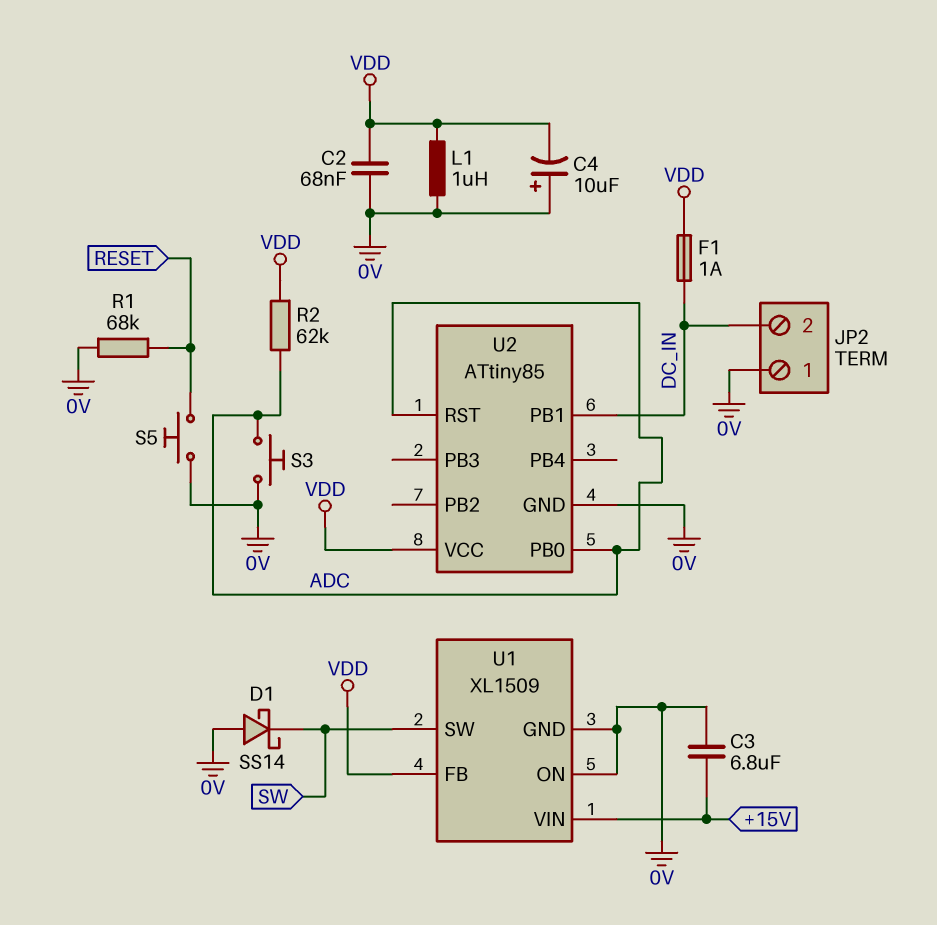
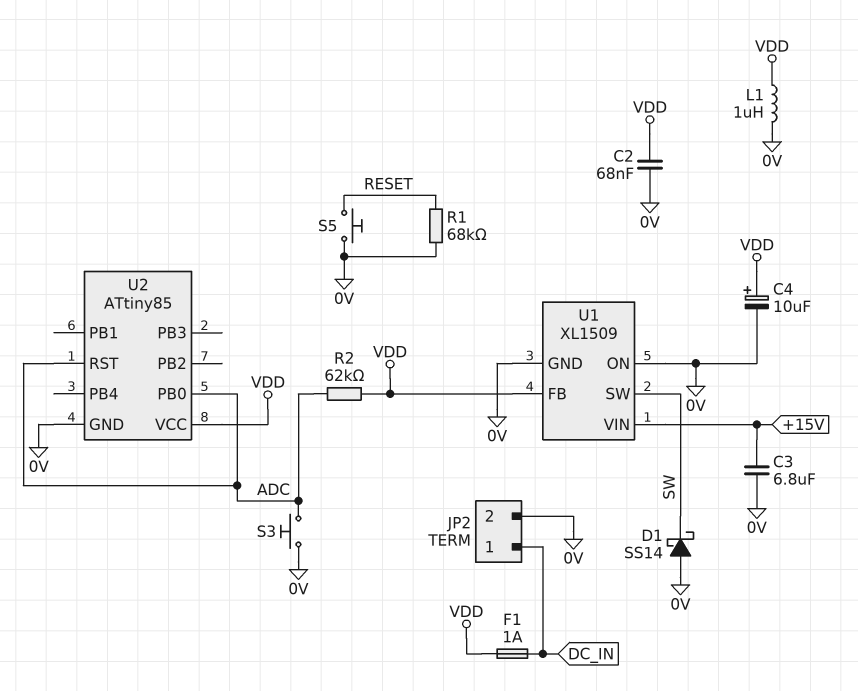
C4: 10uF (plus 0V, minus VDD) -> 10uF (plus VDD, minus 0V)
JP2 pin 1: 0V -> DC_IN
JP2 pin 2: DC_IN -> 0V
U2 pin PB1: DC_IN -> none

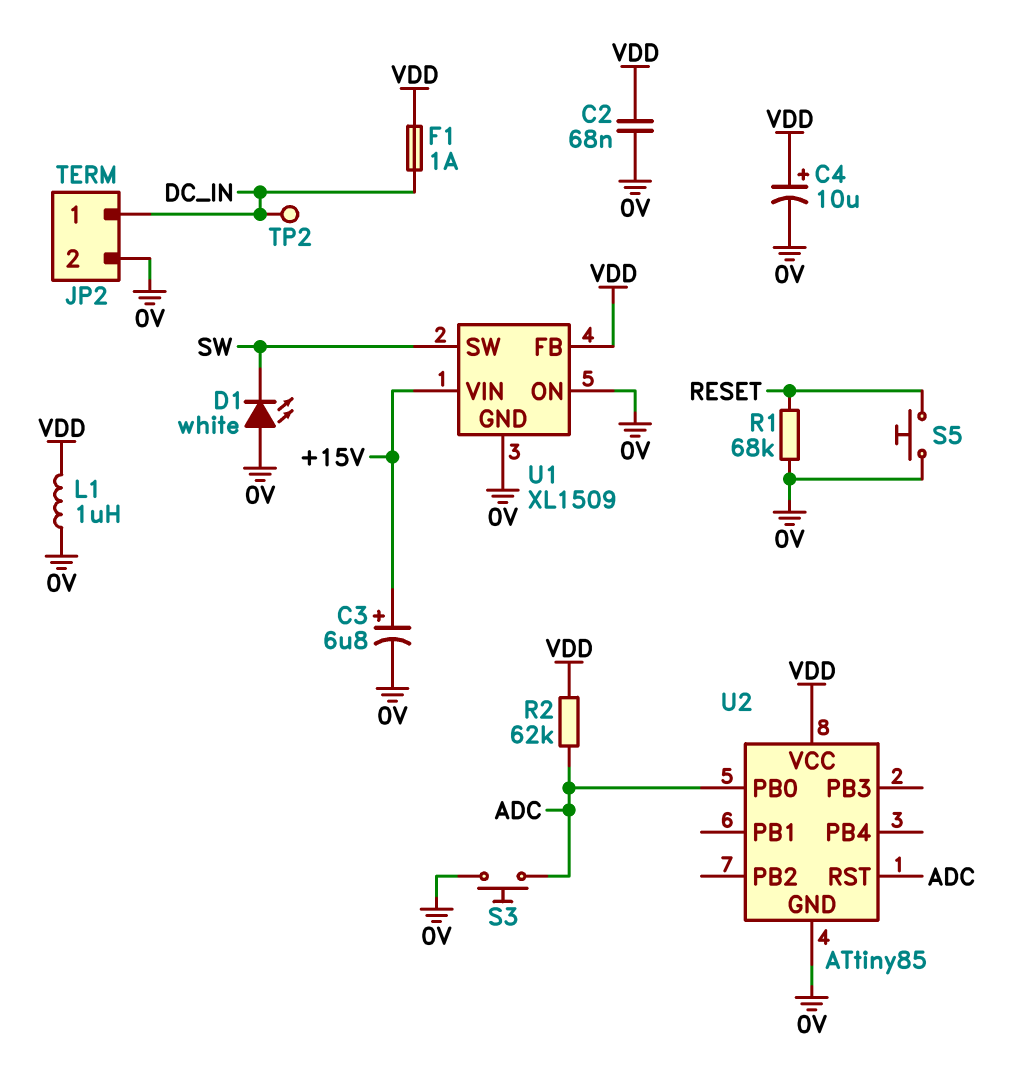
C3: 6.8uF (+15V, 0V) -> 6.8uF (plus +15V, minus 0V)
D1: schottky SS14 (A 0V, K SW) -> LED white (A 0V, K SW)
TP2: none -> test point (DC_IN)

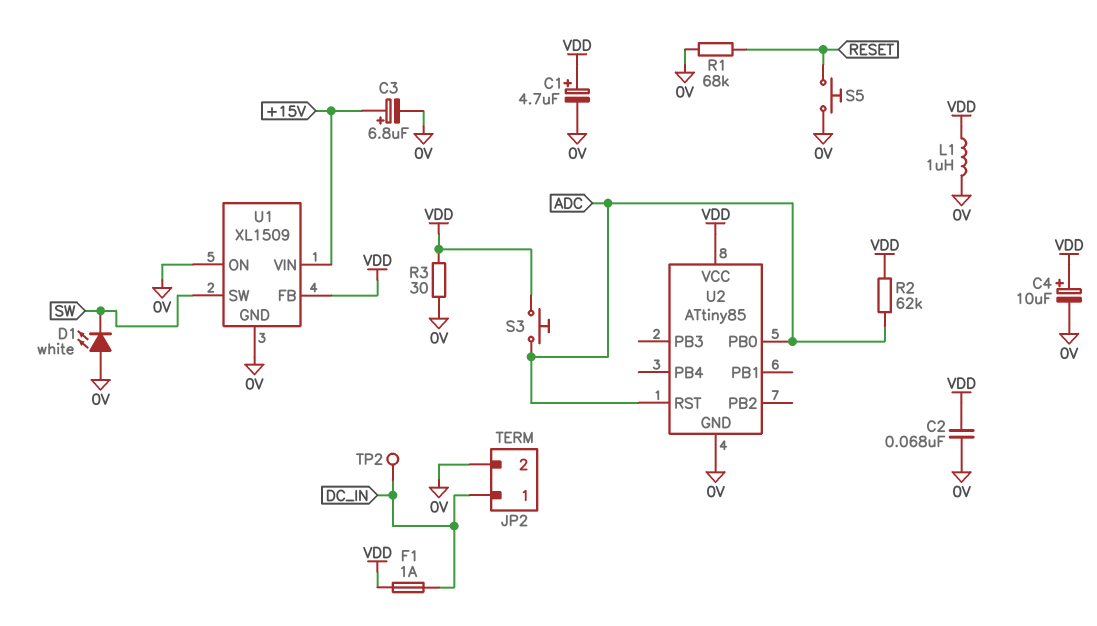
C1: none -> 4.7uF (plus VDD, minus 0V)
R3: none -> 30 (0V, VDD)
S3: button (0V, ADC) -> button (ADC, VDD)

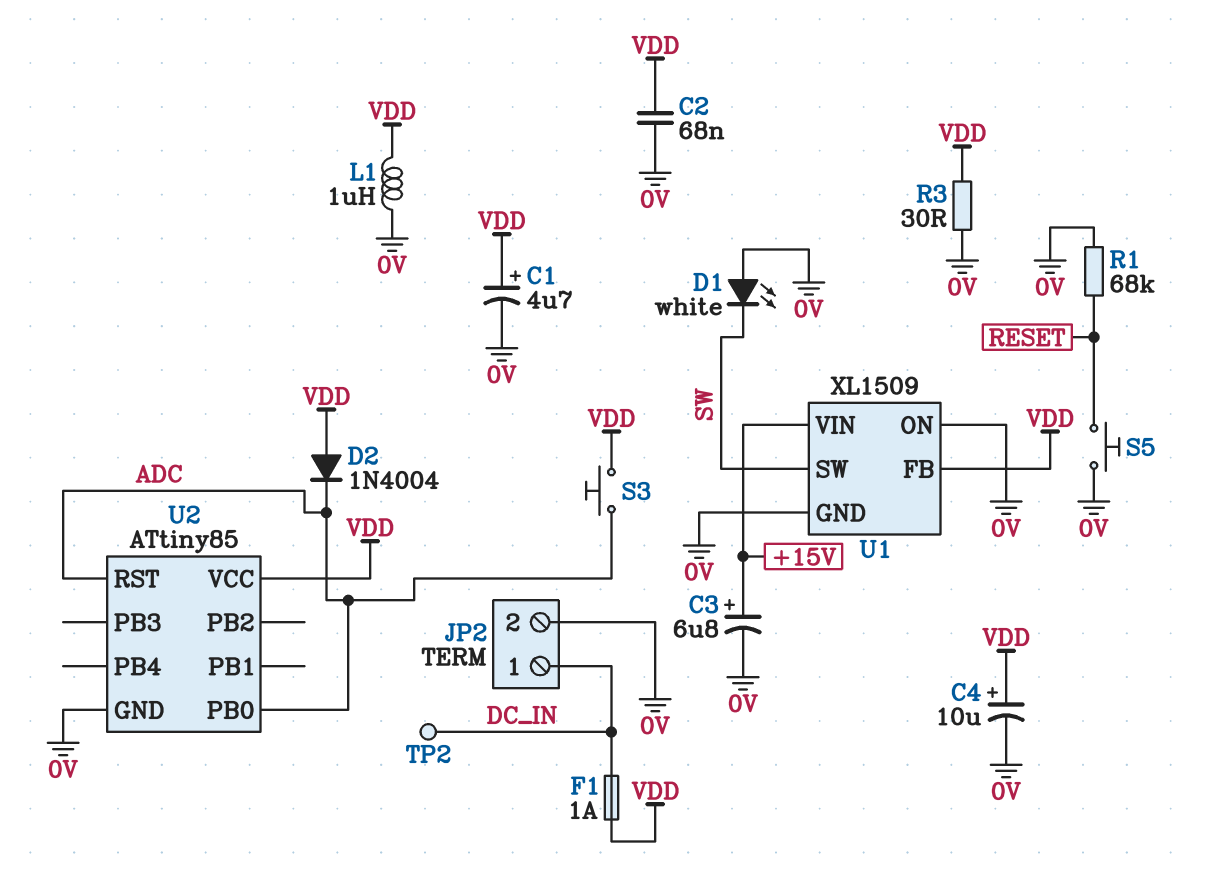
D2: none -> diode 1N4004 (A VDD, K ADC)
R2: 62k (ADC, VDD) -> none

